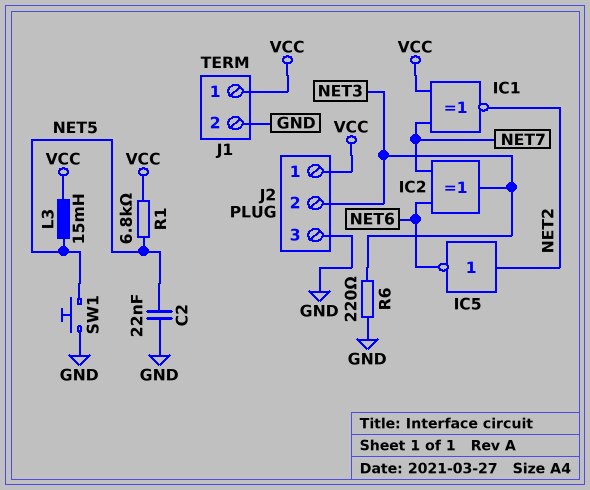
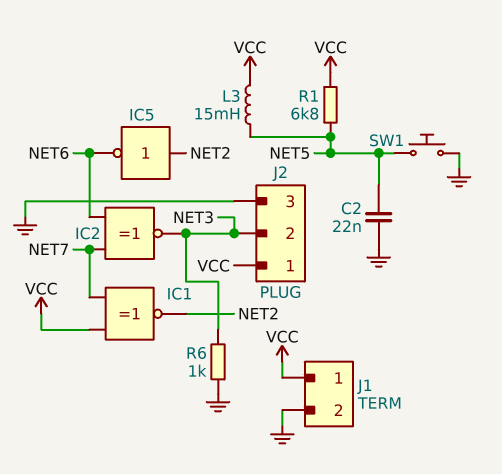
IC2: XOR (in NET6, in NET7, out NET3) -> XNOR (in NET6, in NET7, out NET3)
R6: 220 (GND, NET3) -> 1k (GND, NET3)

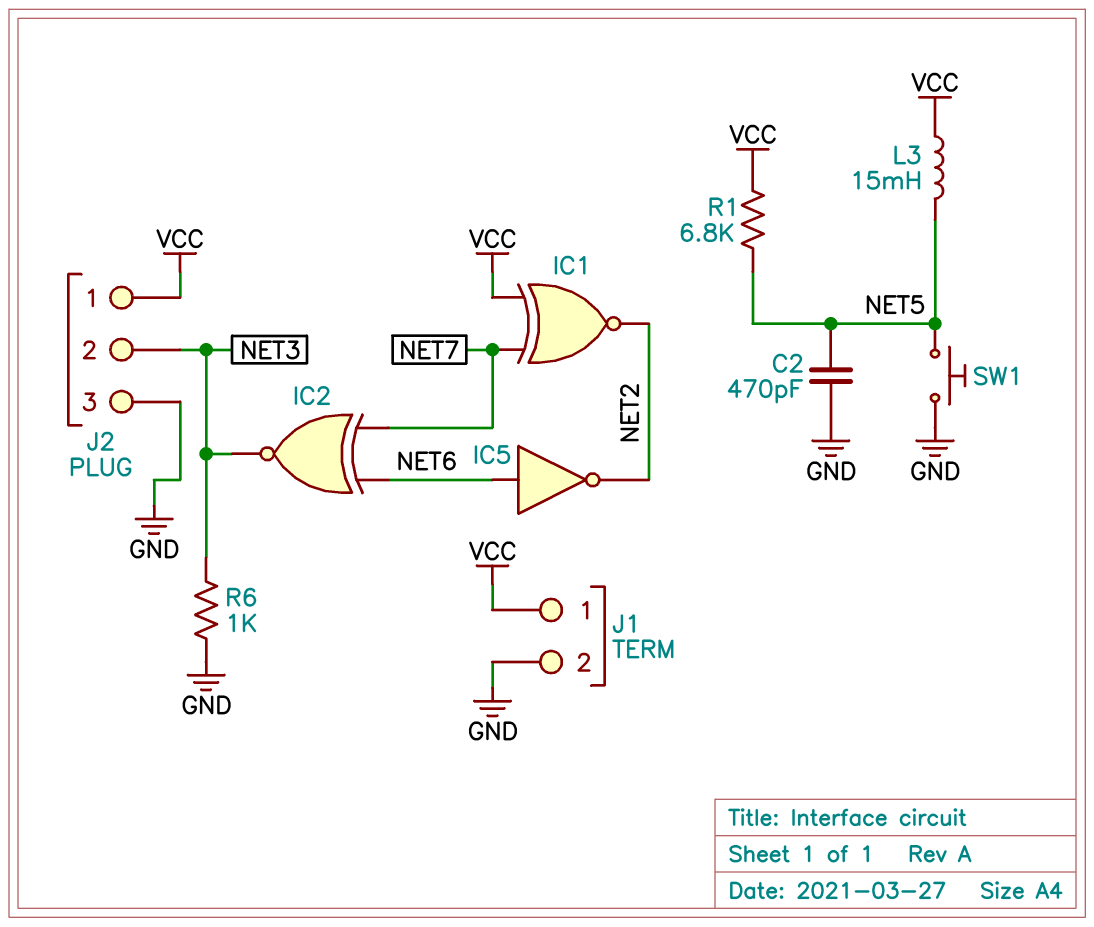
C2: 22nF (GND, NET5) -> 470pF (GND, NET5)
IC5: NOT (in NET2, out NET6) -> NOT (in NET6, out NET2)

